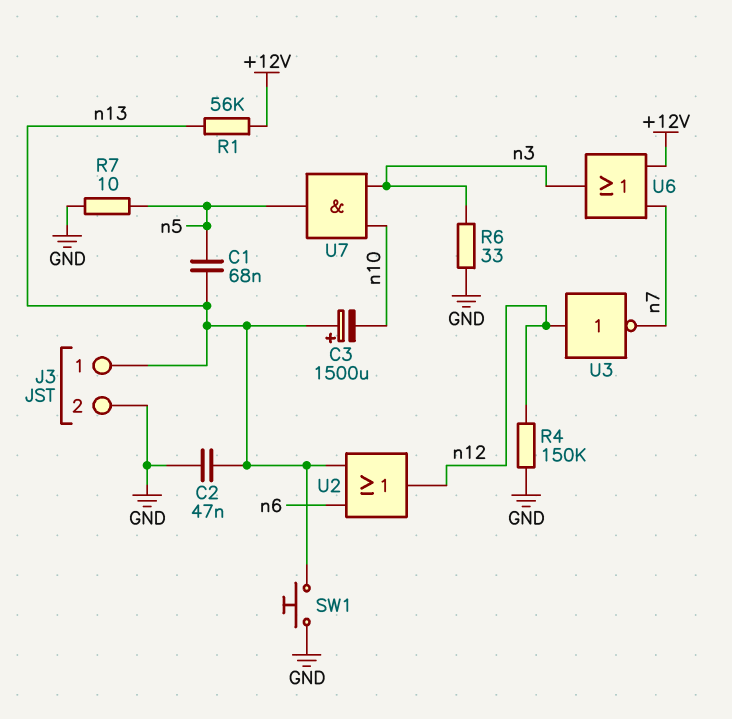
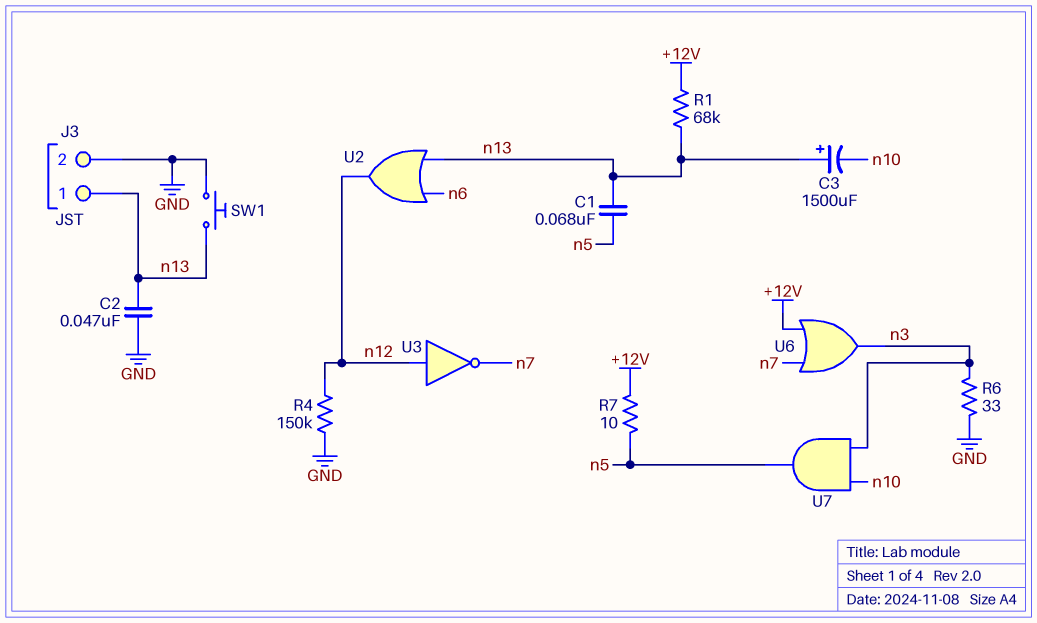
R1: 56k (+12V, n13) -> 68k (+12V, n13)
R7: 10 (GND, n5) -> 10 (+12V, n5)

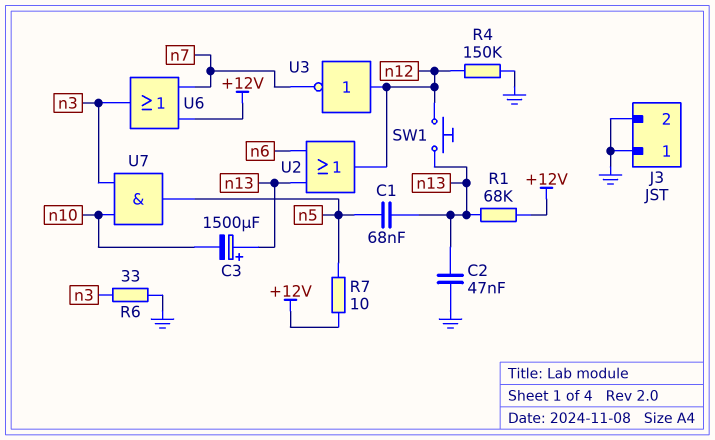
J3 pin 1: n13 -> GND
SW1: button (GND, n13) -> button (n12, n13)

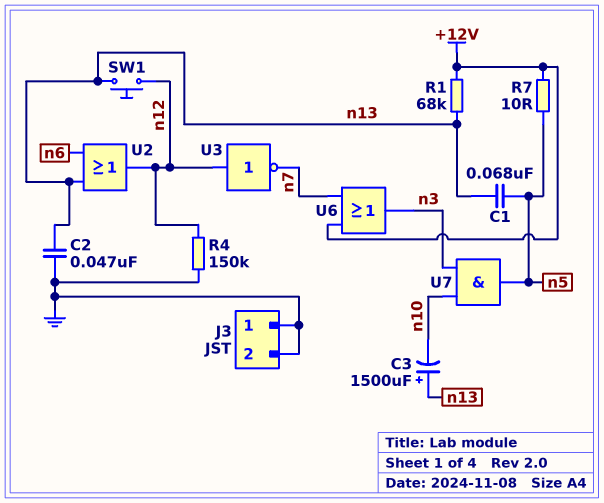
R6: 33 (GND, n3) -> none

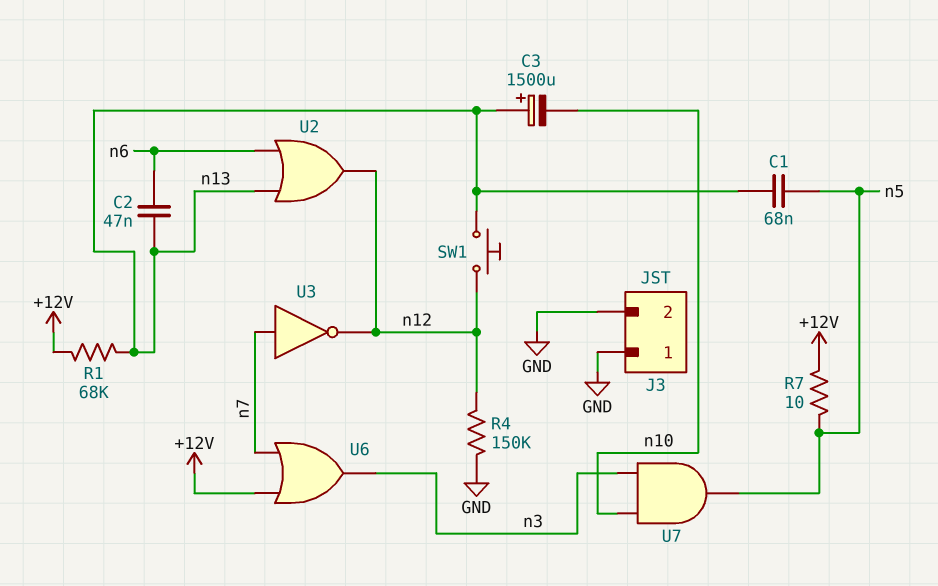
C2: 47nF (GND, n13) -> 47nF (n6, n13)
U3: NOT (in n12, out n7) -> NOT (in n7, out n12)

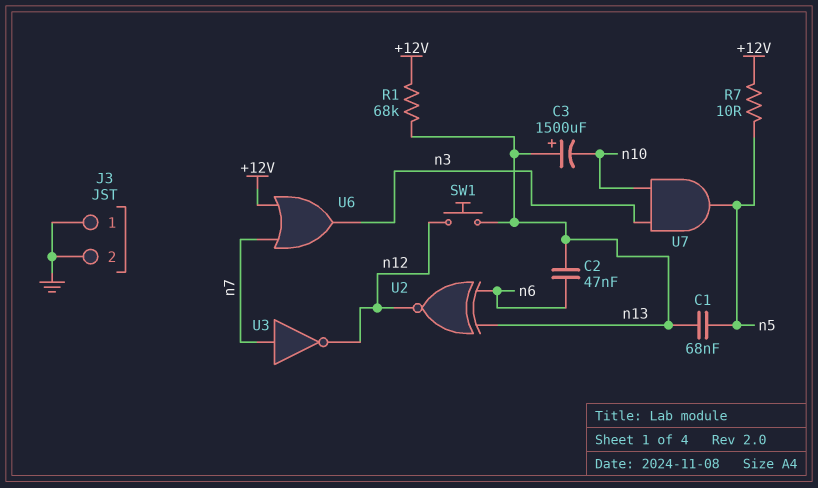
R4: 150k (GND, n12) -> none
U2: OR (in n6, in n13, out n12) -> XNOR (in n6, in n13, out n12)

